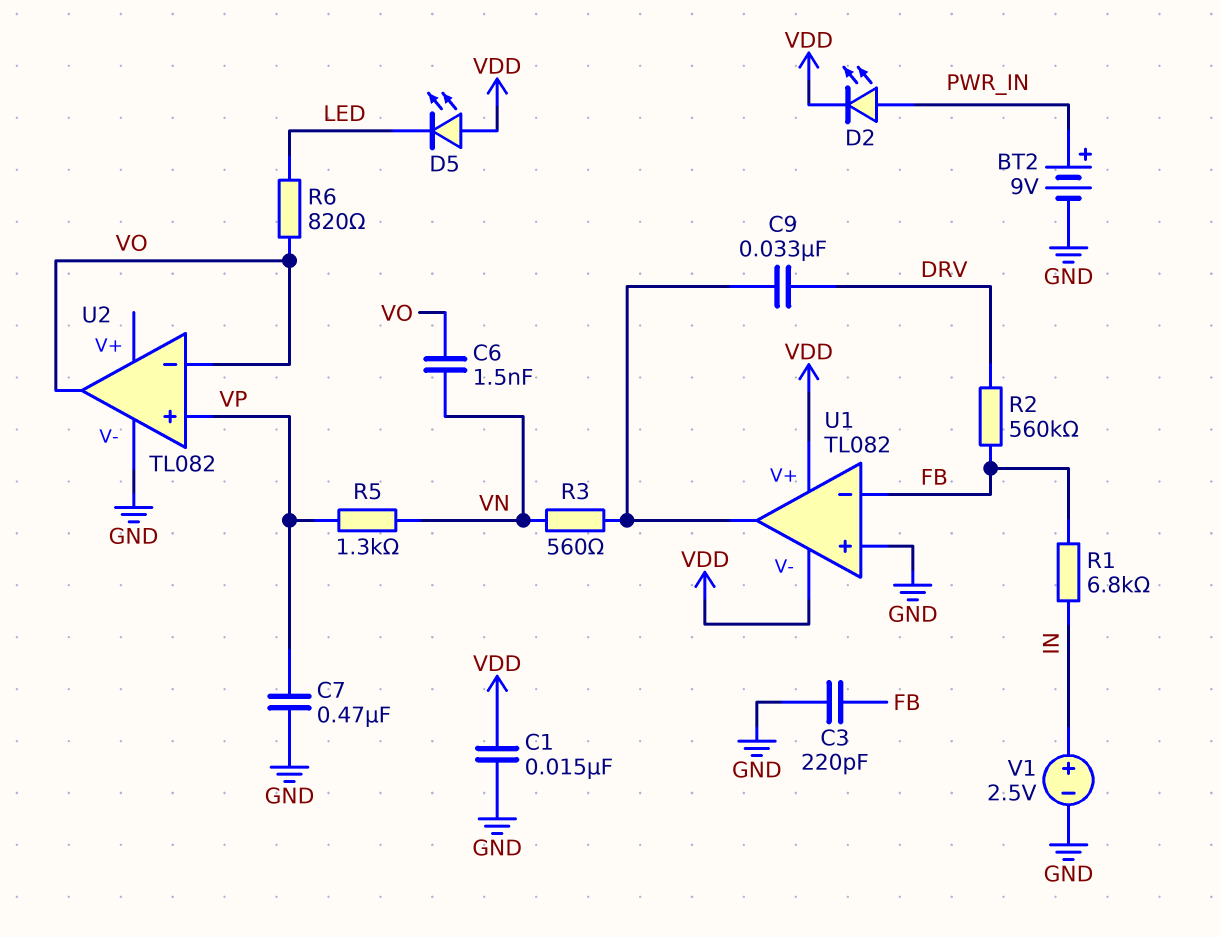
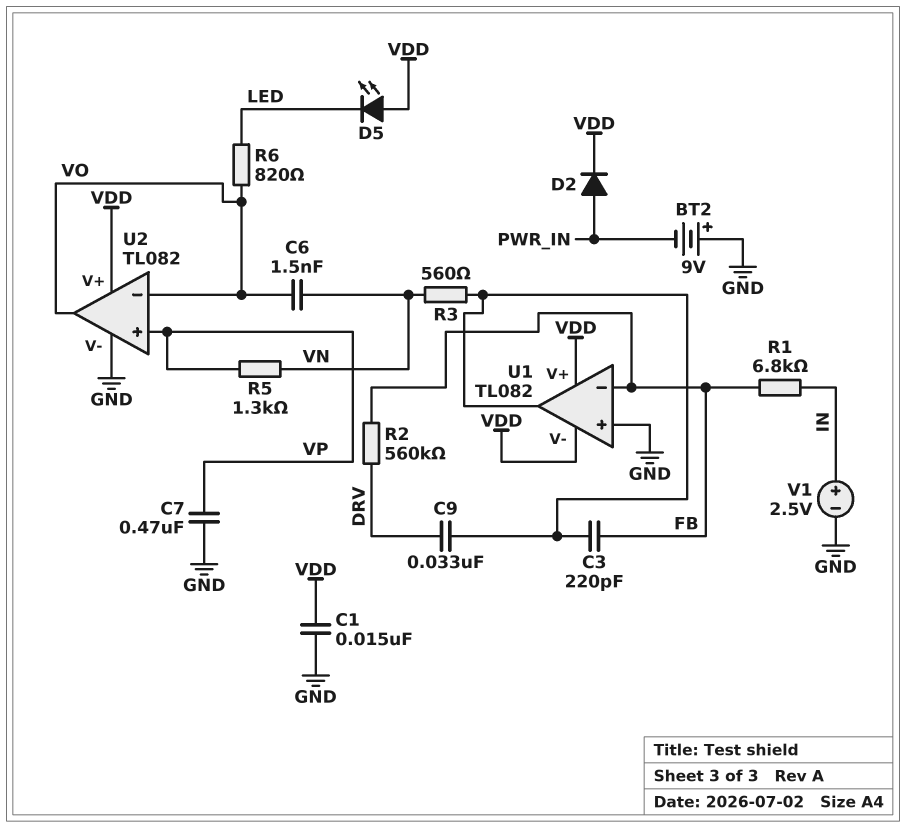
BT2: 9V (plus PWR_IN, minus GND) -> 9V (plus GND, minus PWR_IN)
C3: 220pF (FB, GND) -> 220pF (FB, U1/out)
D2: LED (A PWR_IN, K VDD) -> diode (A PWR_IN, K VDD)
U2 pin V+: none -> VDD

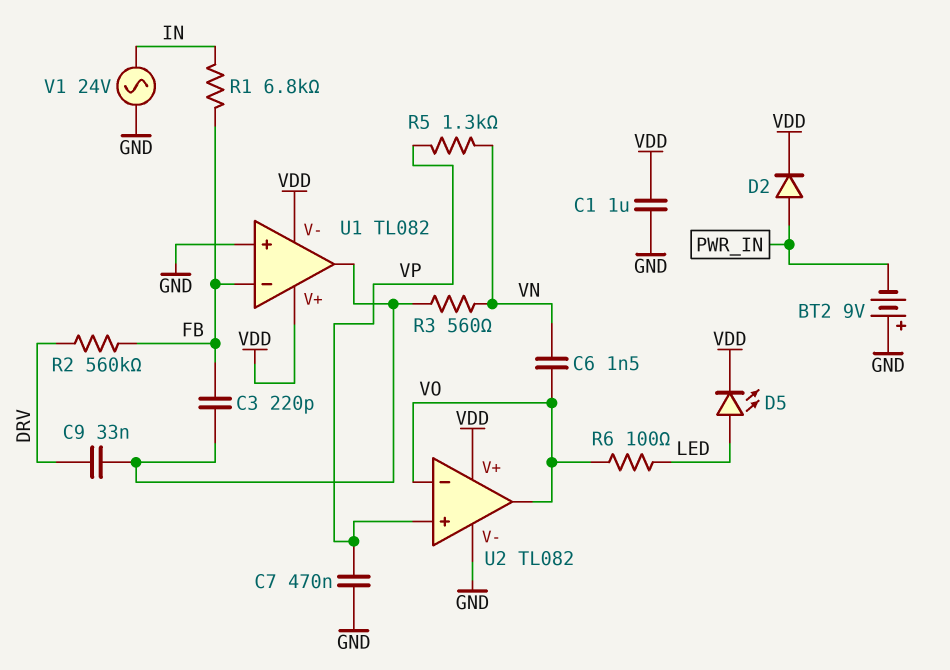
C1: 15nF (GND, VDD) -> 1uF (GND, VDD)
D5: LED (A VDD, K LED) -> LED (A LED, K VDD)
R6: 820 (LED, VO) -> 100 (LED, VO)
V1: 2.5V (plus IN, minus GND) -> AC 24V (GND, IN)

